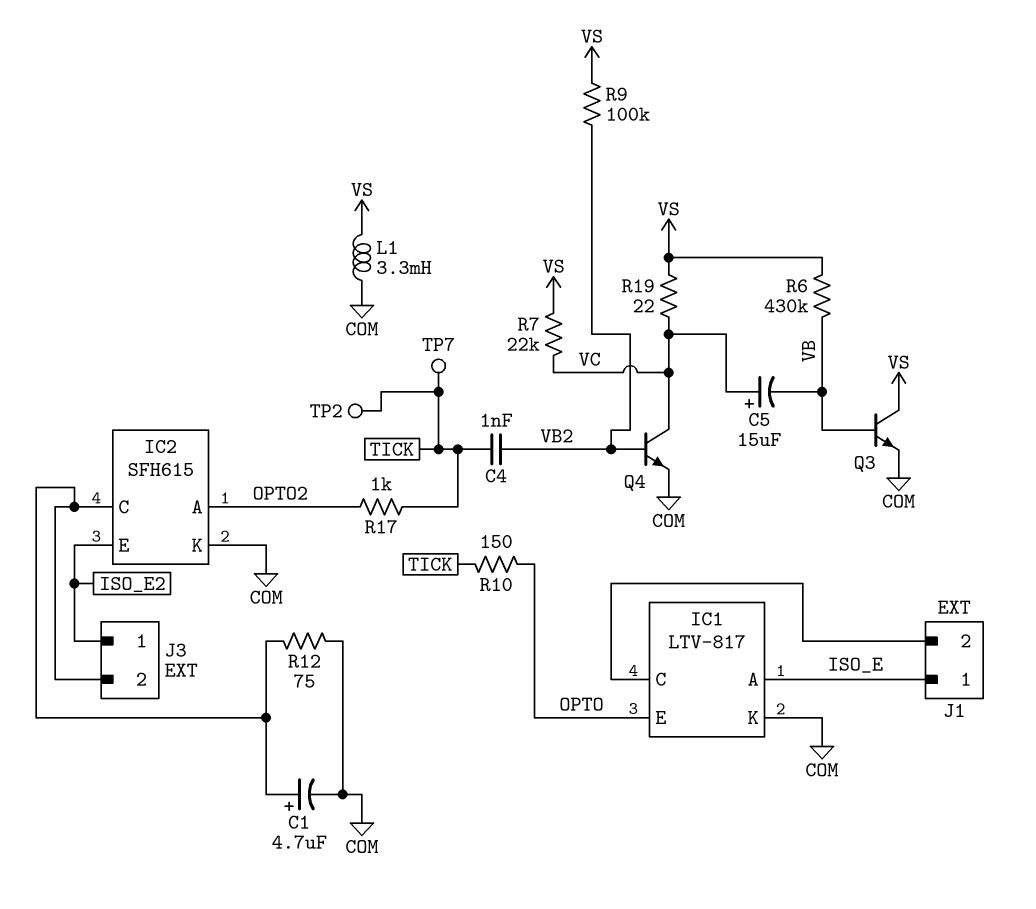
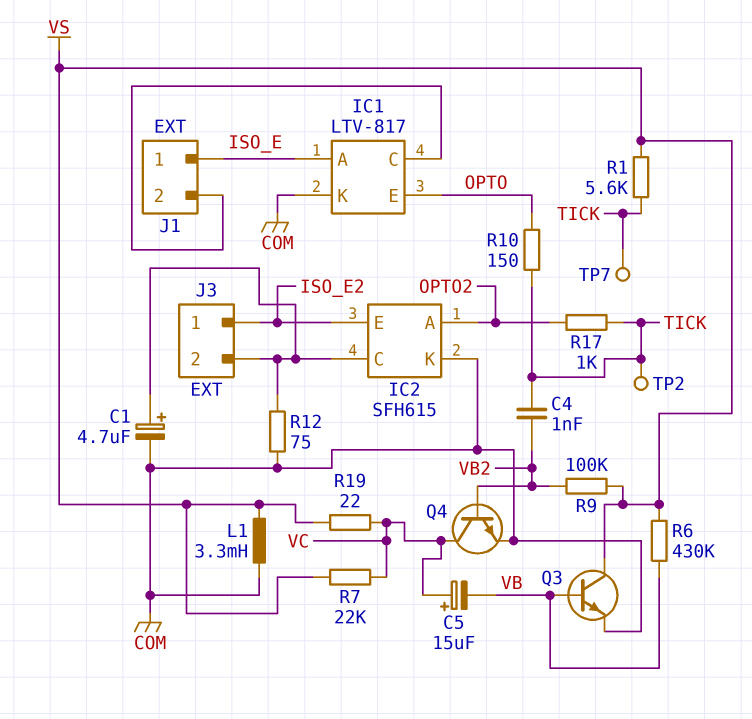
R1: none -> 5.6k (TICK, VS)

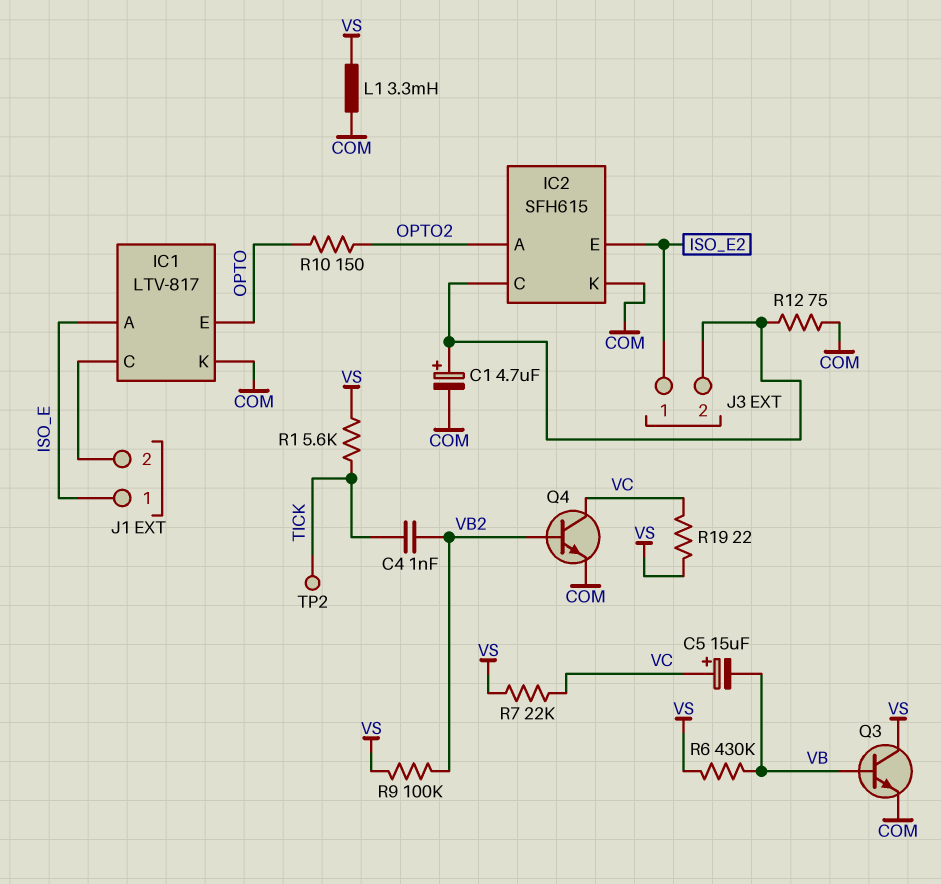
R10: 150 (OPTO, TICK) -> 150 (OPTO, OPTO2)
R17: 1k (OPTO2, TICK) -> none
TP7: test point (TICK) -> none

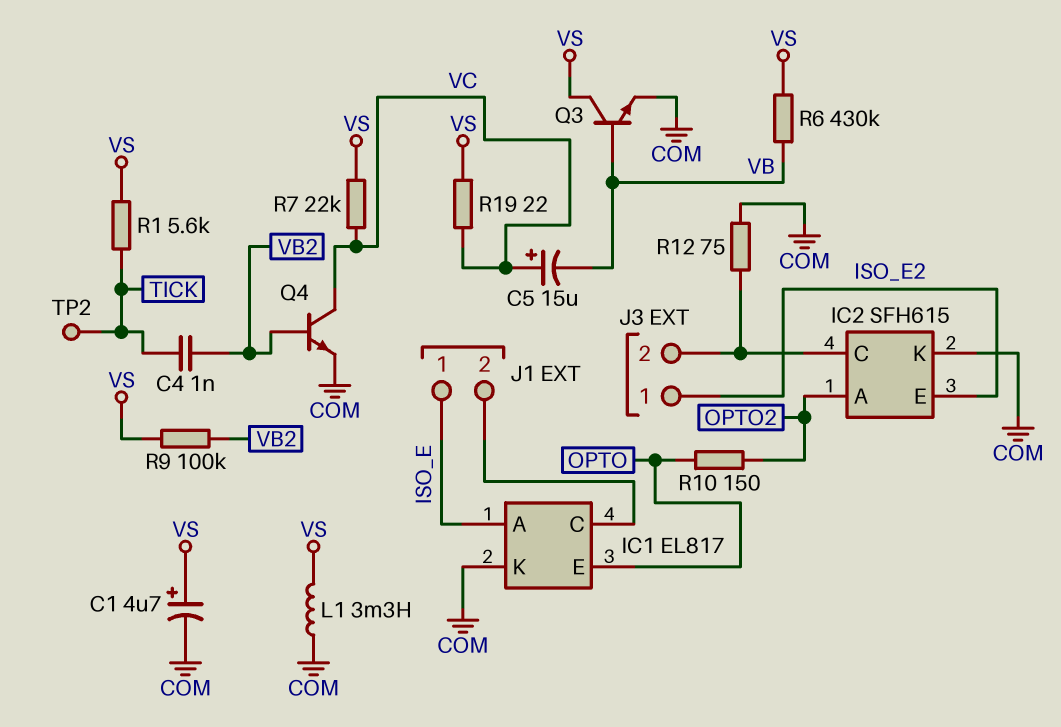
C1: 4.7uF (plus IC2/C, minus COM) -> 4.7uF (plus VS, minus COM)
IC1: LTV-817 -> EL817

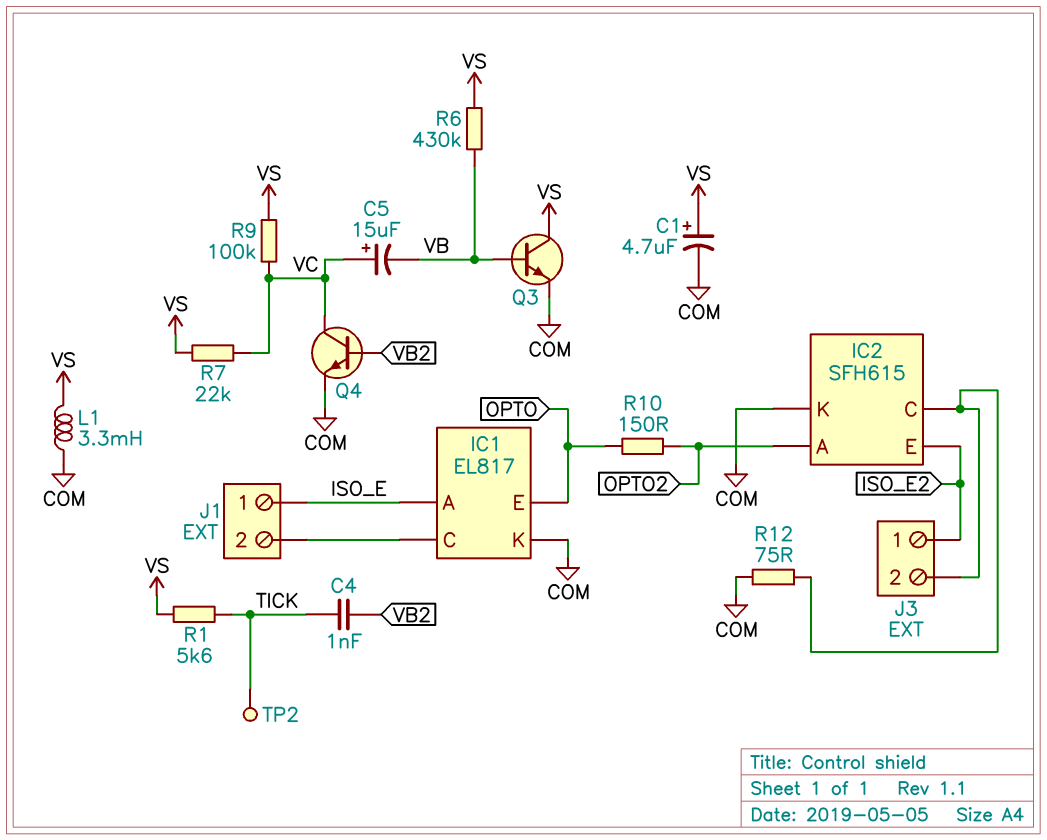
R9: 100k (VB2, VS) -> 100k (VC, VS)
R19: 22 (VC, VS) -> none

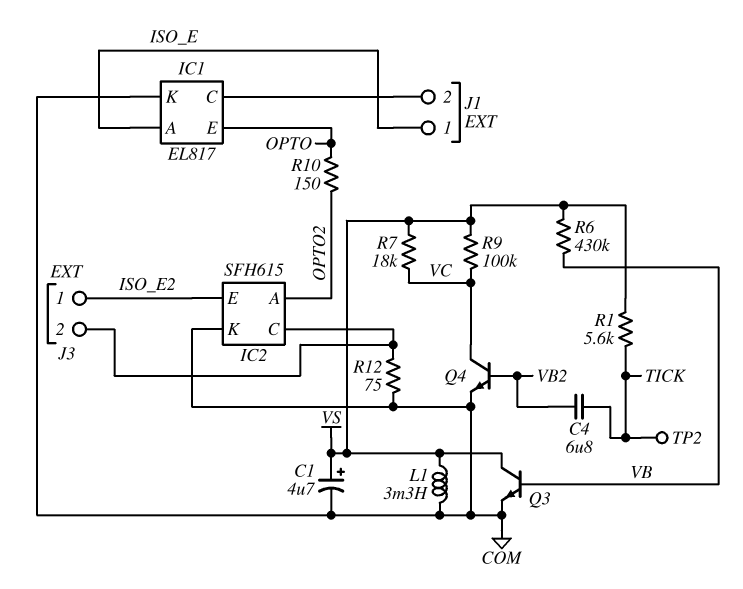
C4: 1nF (TICK, VB2) -> 6.8uF (TICK, VB2)
C5: 15uF (plus VC, minus VB) -> none
R7: 22k (VC, VS) -> 18k (VC, VS)

